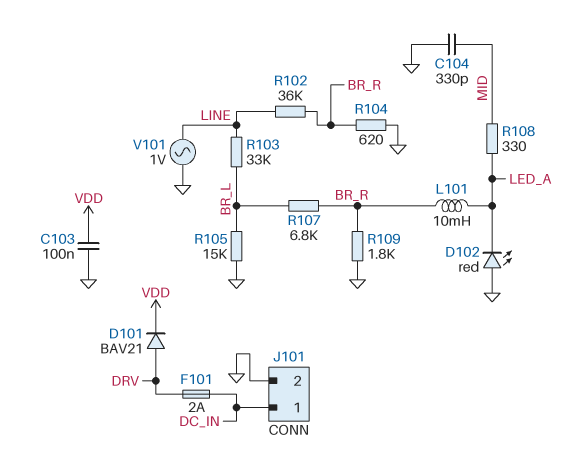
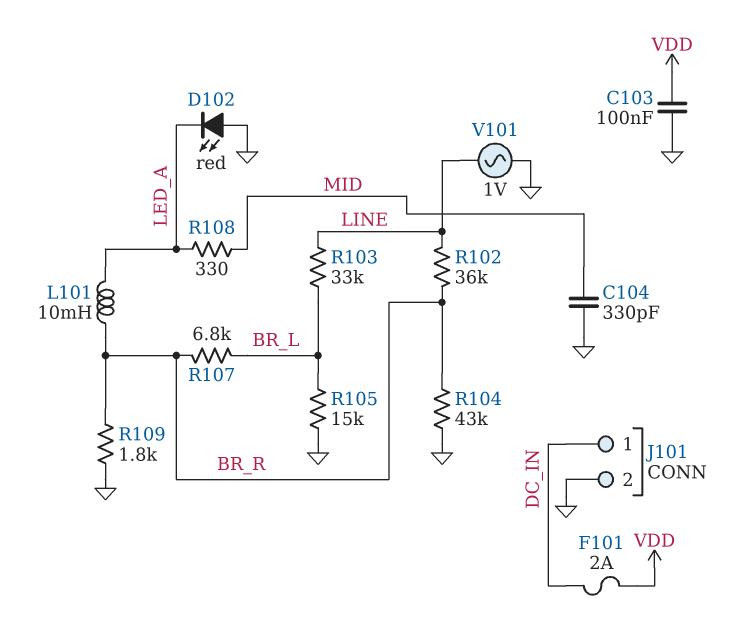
D101: diode BAV21 (A DRV, K VDD) -> none
F101: 2A (DC_IN, DRV) -> 2A (DC_IN, VDD)
R104: 620 (BR_R, GND) -> 43k (BR_R, GND)

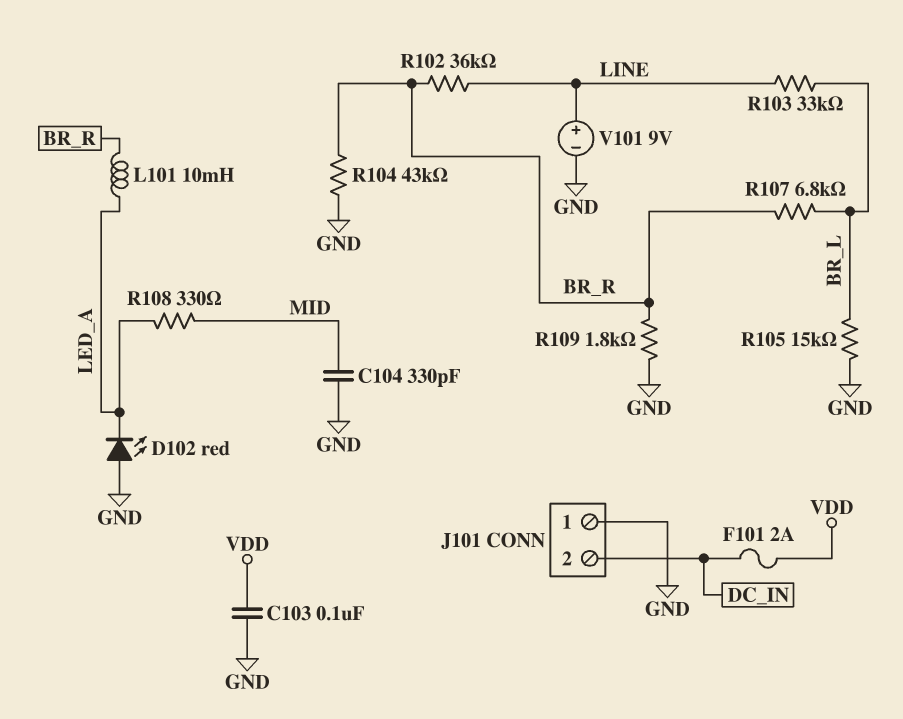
J101 pin 1: DC_IN -> GND
J101 pin 2: GND -> DC_IN
V101: AC 1V (GND, LINE) -> 9V (plus LINE, minus GND)

